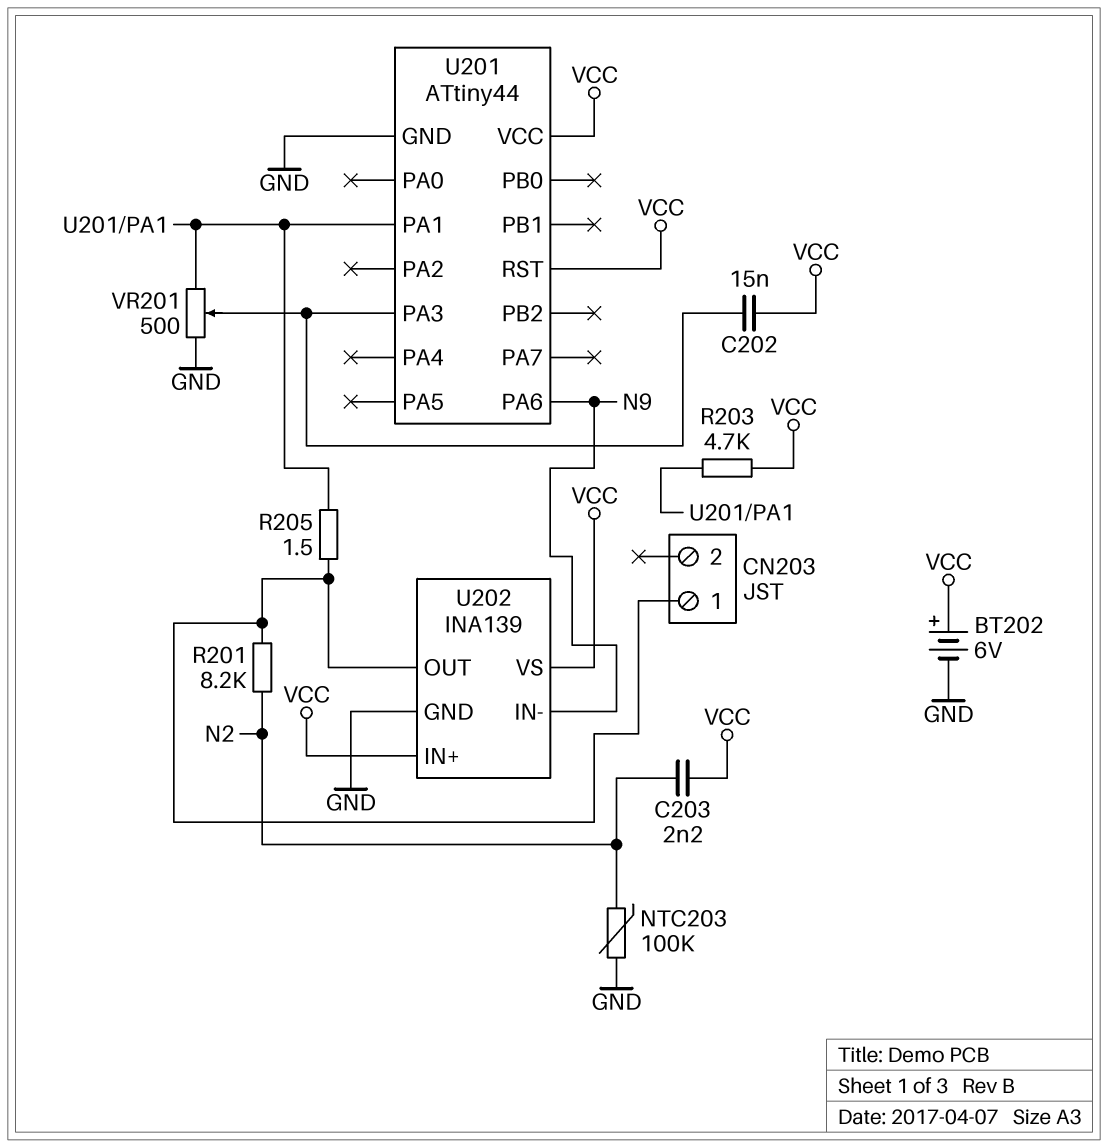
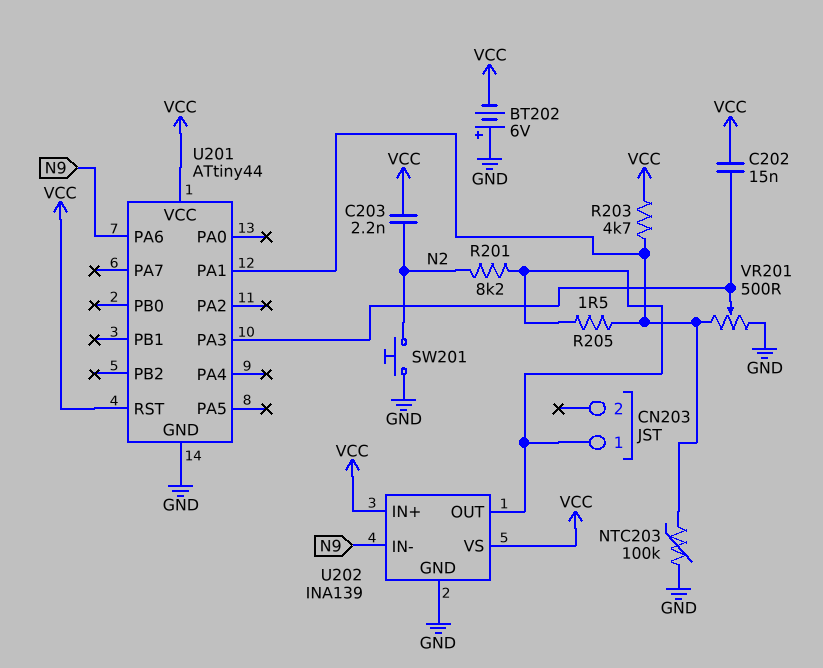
BT202: 6V (plus VCC, minus GND) -> 6V (plus GND, minus VCC)
NTC203: 100k (GND, N2) -> 100k (GND, U201/PA1)
SW201: none -> button (GND, N2)

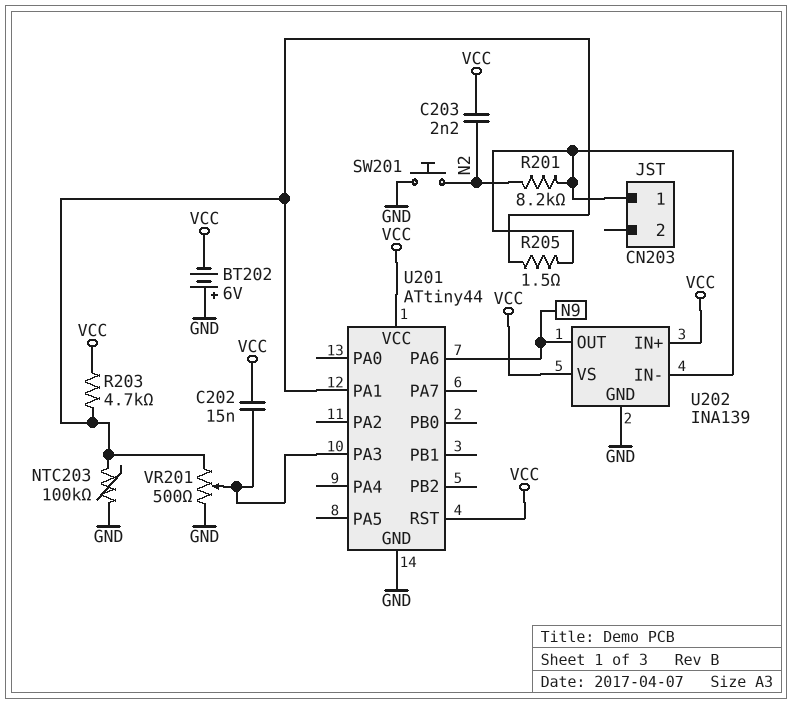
U202 pin IN-: N9 -> CN203/1
U202 pin OUT: CN203/1 -> N9

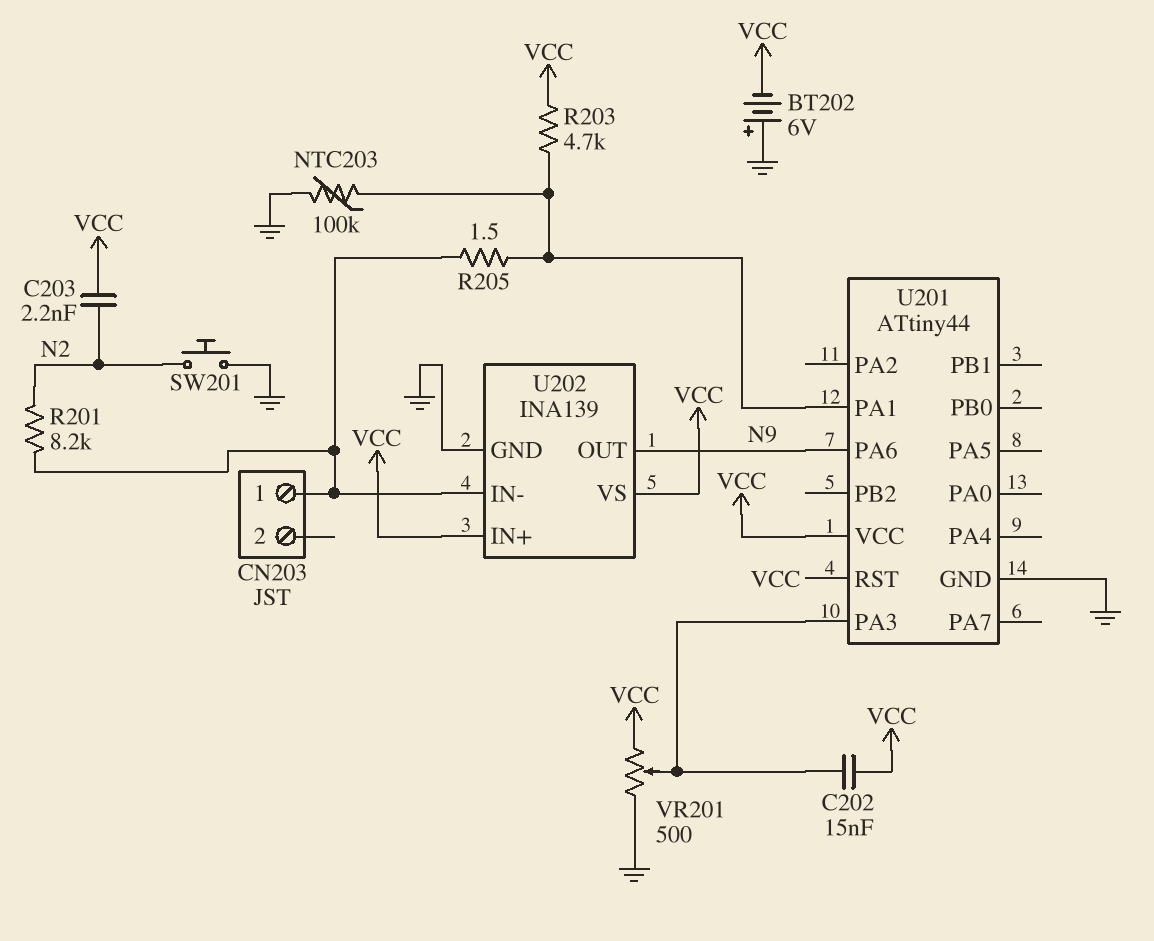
VR201: 500 (GND, U201/PA1, wiper U201/PA3) -> 500 (GND, VCC, wiper U201/PA3)

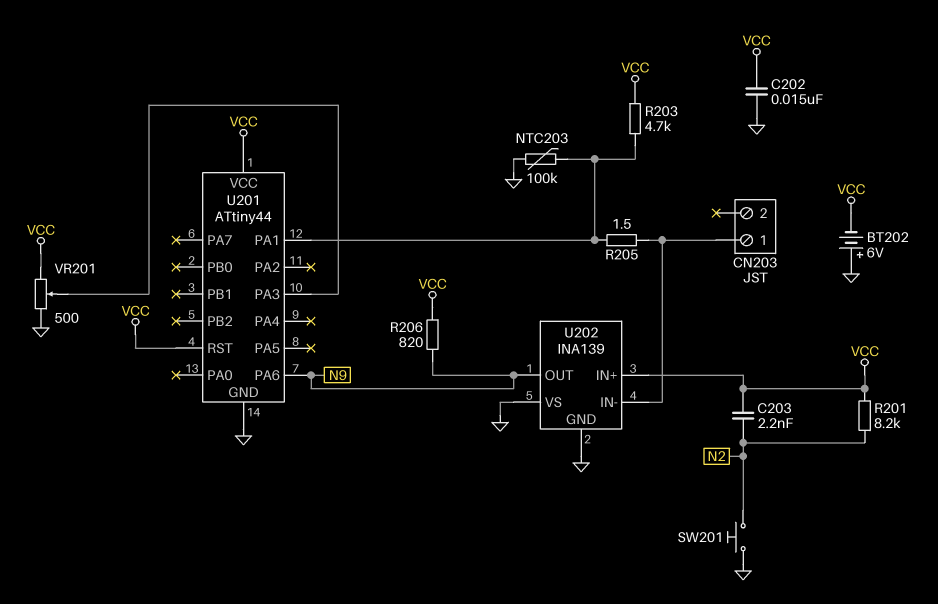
C202: 15nF (U201/PA3, VCC) -> 15nF (GND, VCC)
R201: 8.2k (CN203/1, N2) -> 8.2k (N2, VCC)
R206: none -> 820 (N9, VCC)
U202 pin VS: VCC -> GND

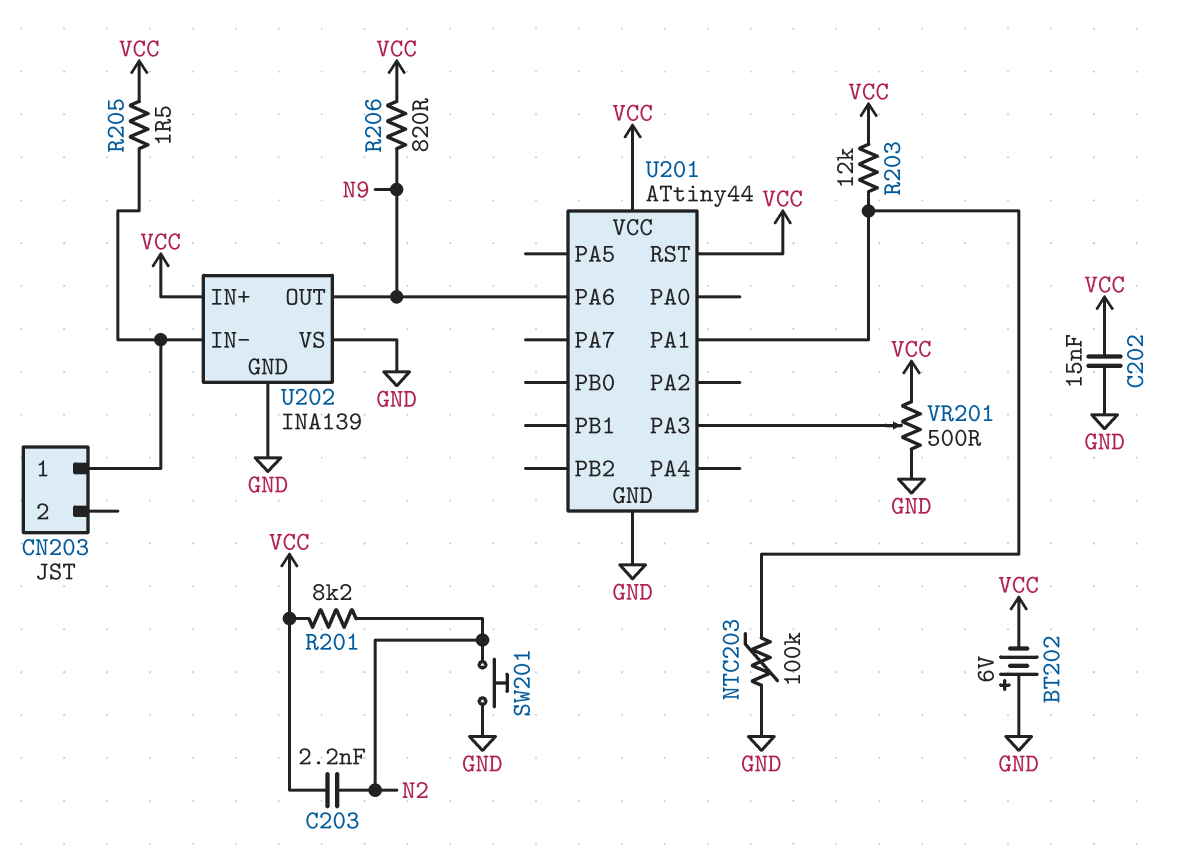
R203: 4.7k (U201/PA1, VCC) -> 12k (U201/PA1, VCC)
R205: 1.5 (CN203/1, U201/PA1) -> 1.5 (CN203/1, VCC)

